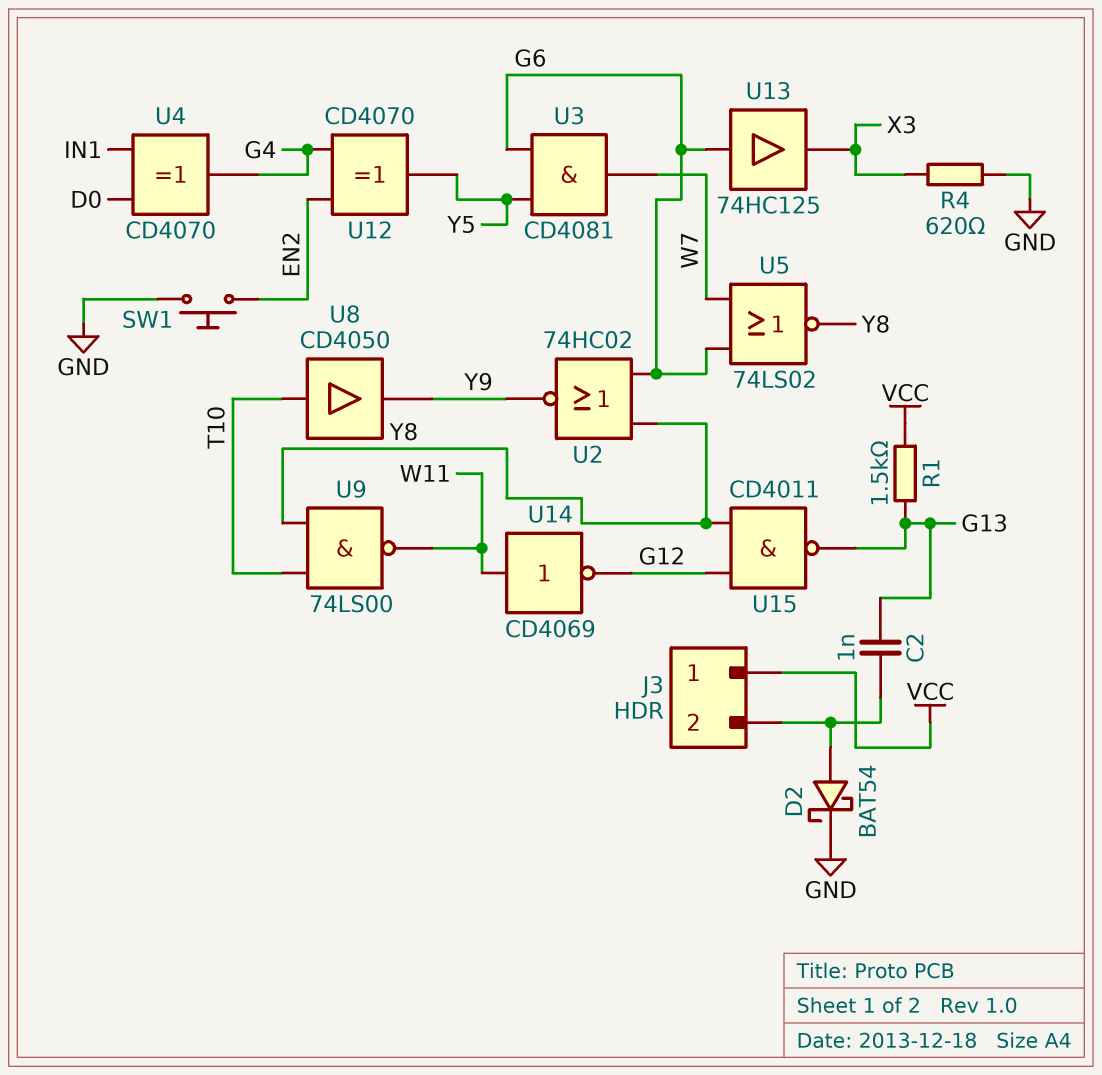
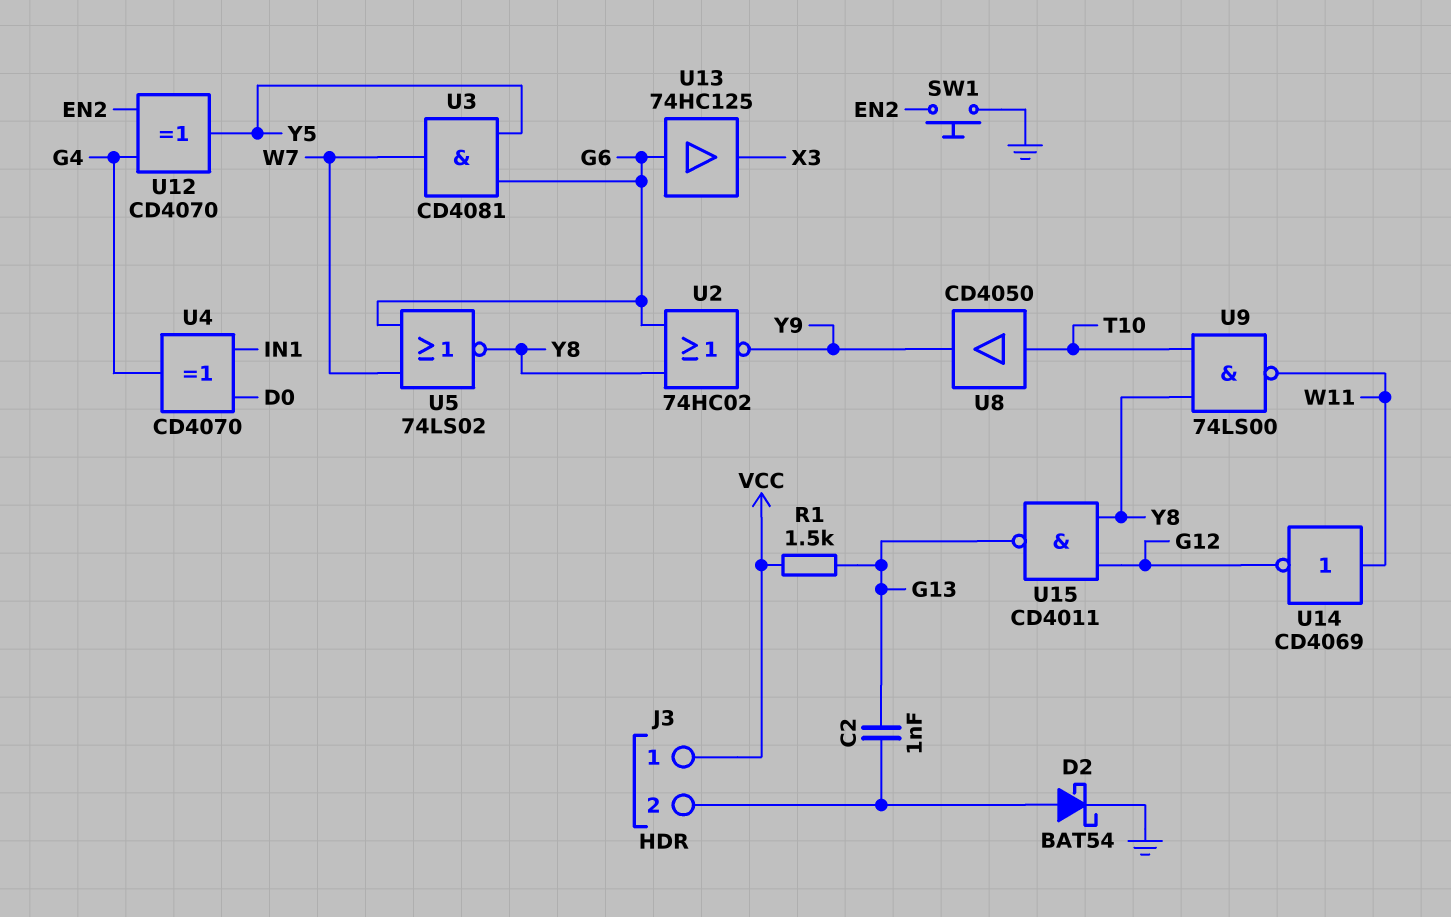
R4: 620 (GND, X3) -> none

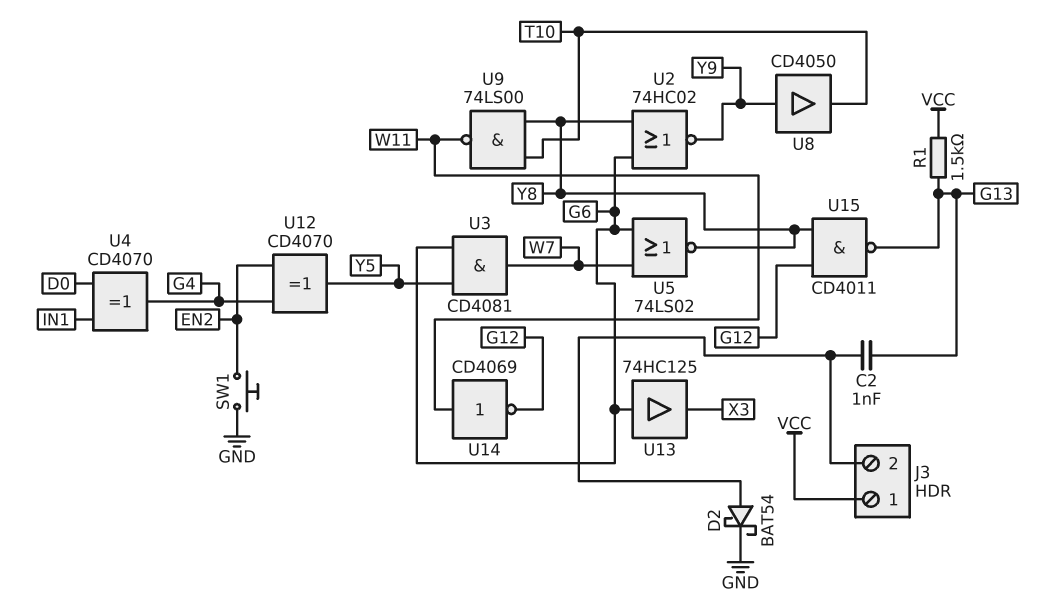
U8: buffer CD4050 (in T10, out Y9) -> buffer CD4050 (in Y9, out T10)

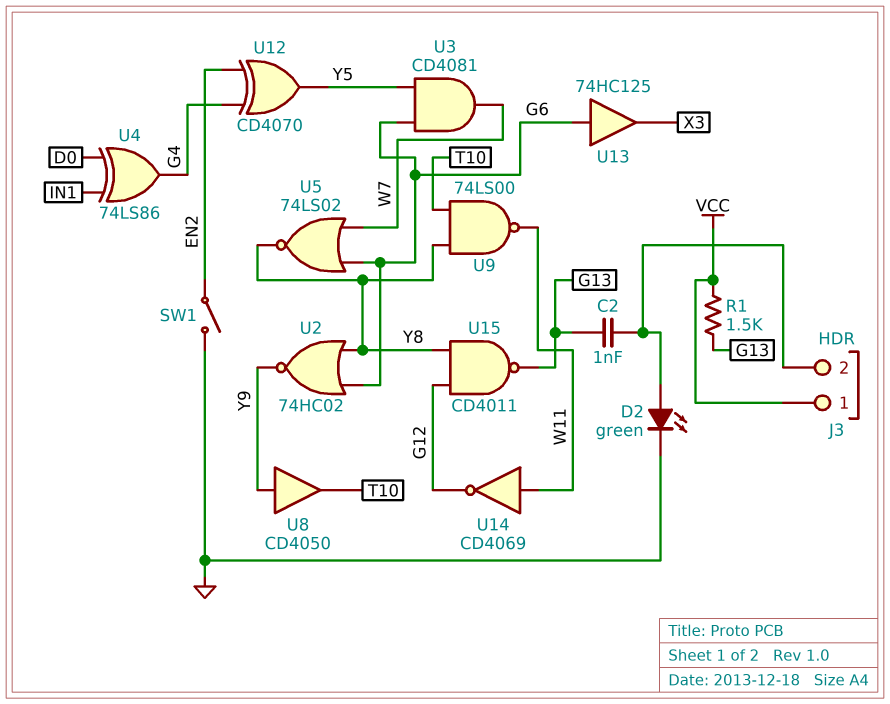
D2: schottky BAT54 (A J3/2, K GND) -> LED green (A J3/2, K GND)
SW1: button (EN2, GND) -> switch (EN2, GND)
U4: XOR CD4070 (in D0, in IN1, out G4) -> XOR 74LS86 (in D0, in IN1, out G4)

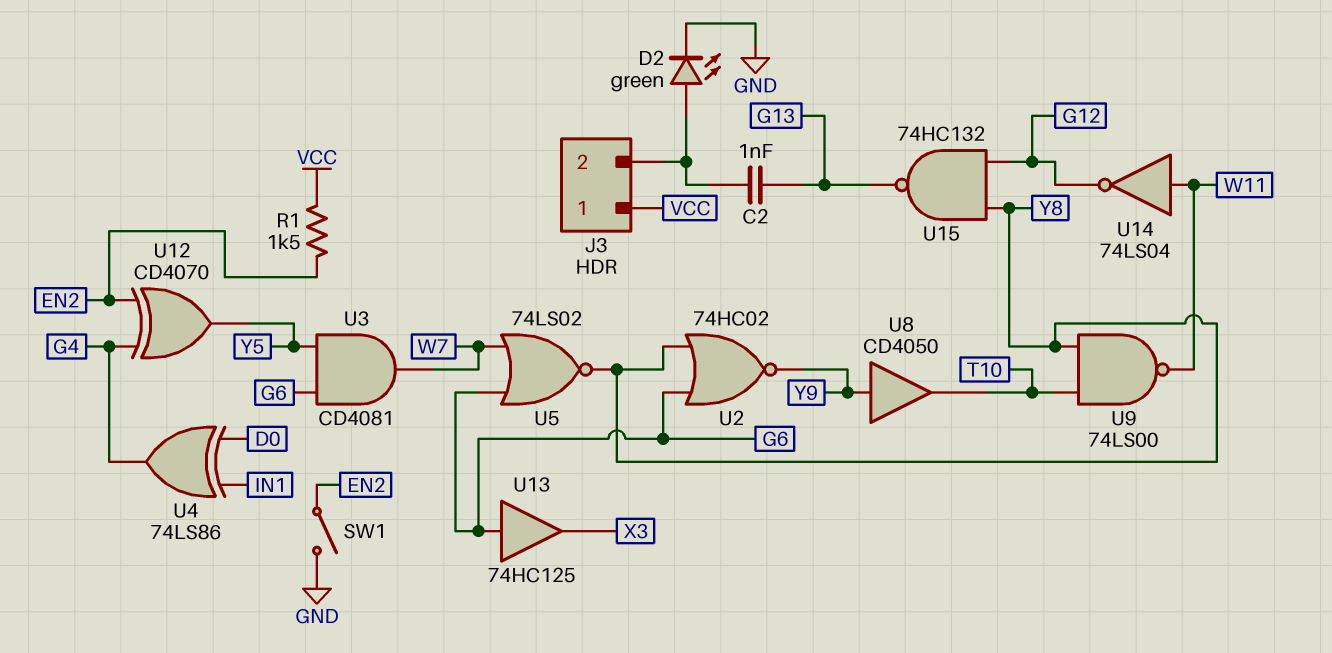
R1: 1.5k (G13, VCC) -> 1.5k (EN2, VCC)
U14: NOT CD4069 (in W11, out G12) -> NOT 74LS04 (in W11, out G12)
U15: NAND CD4011 (in G12, in Y8, out G13) -> NAND 74HC132 (in G12, in Y8, out G13)

